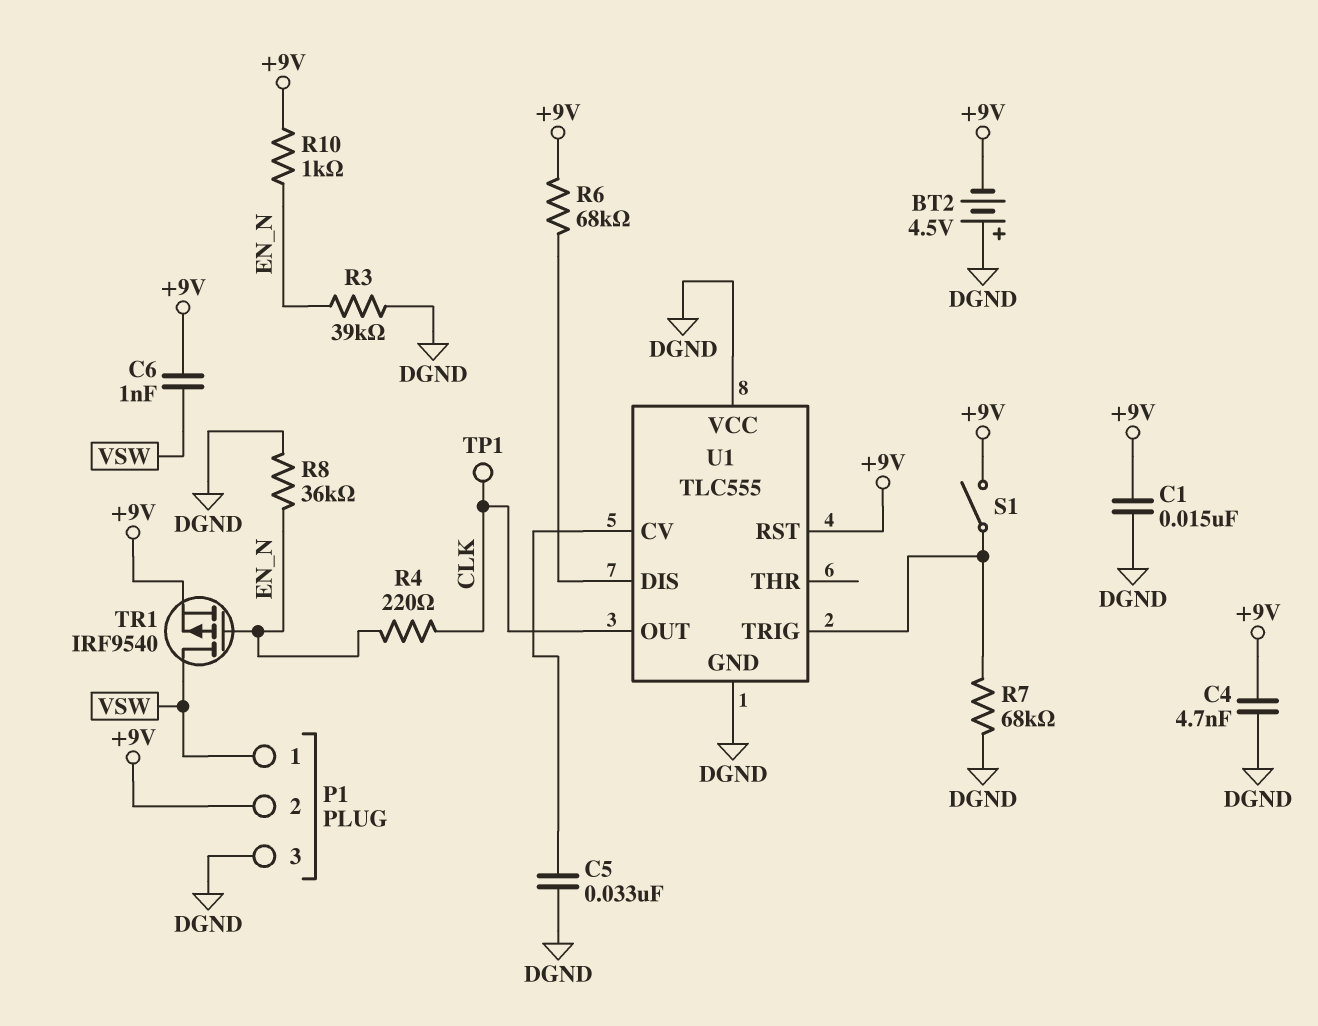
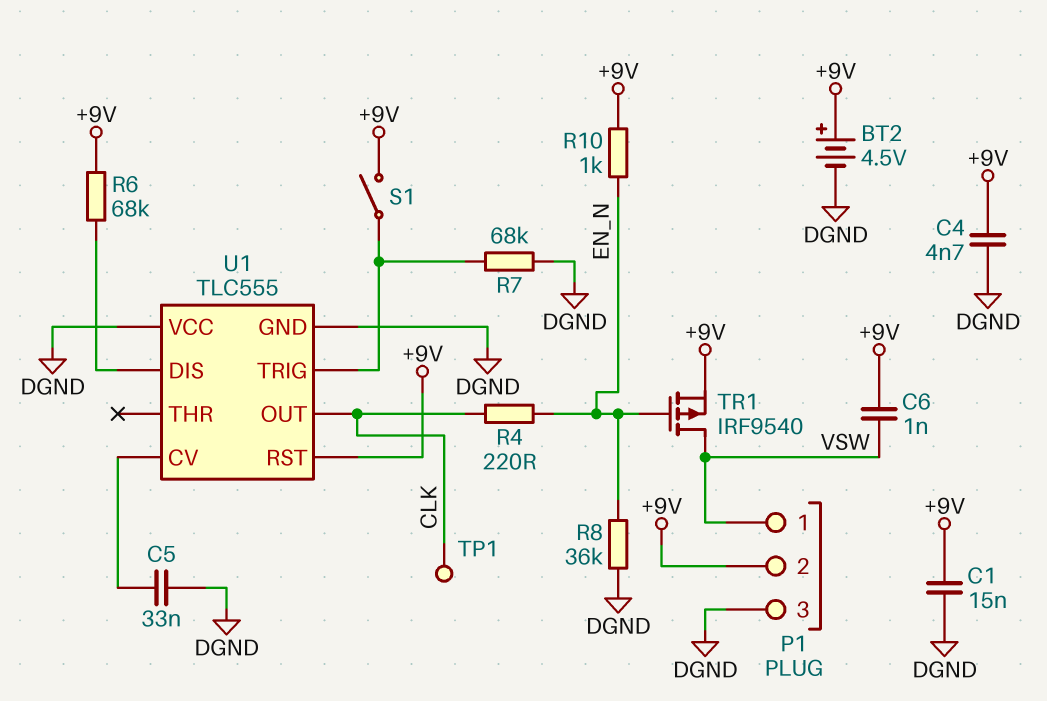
BT2: 4.5V (plus DGND, minus +9V) -> 4.5V (plus +9V, minus DGND)
R3: 39k (DGND, EN_N) -> none

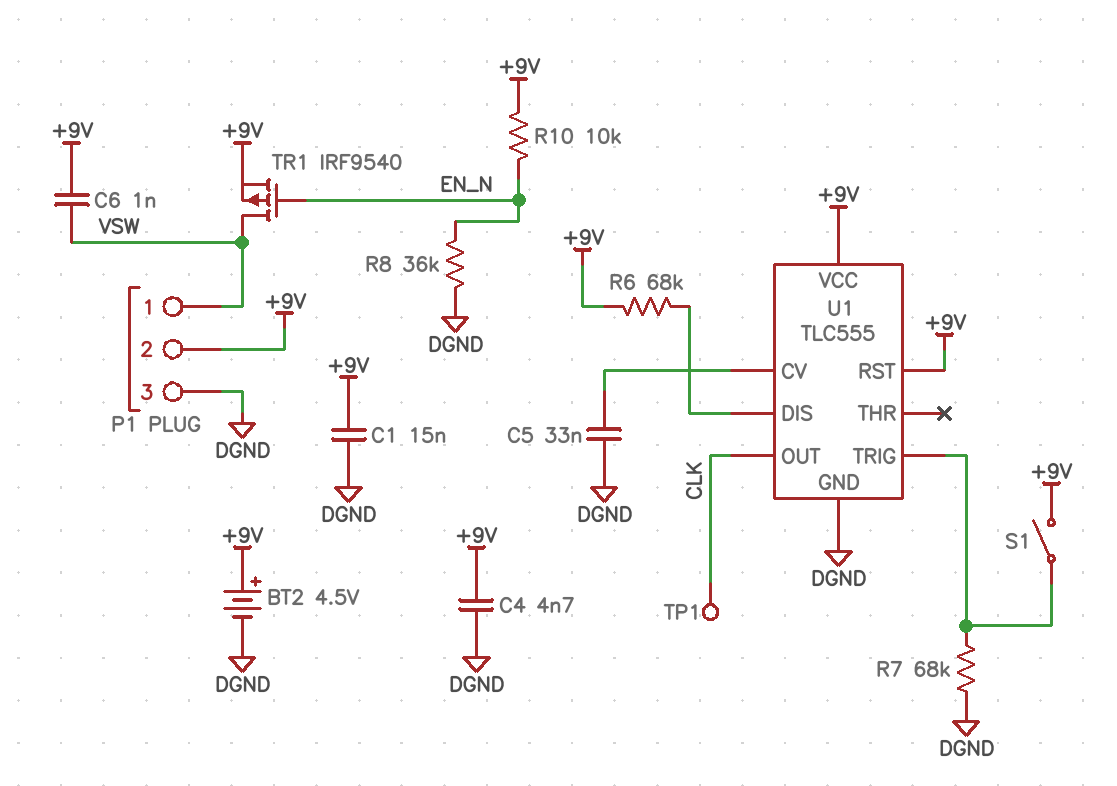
R4: 220 (CLK, EN_N) -> none
R10: 1k (+9V, EN_N) -> 10k (+9V, EN_N)
U1 pin VCC: DGND -> +9V

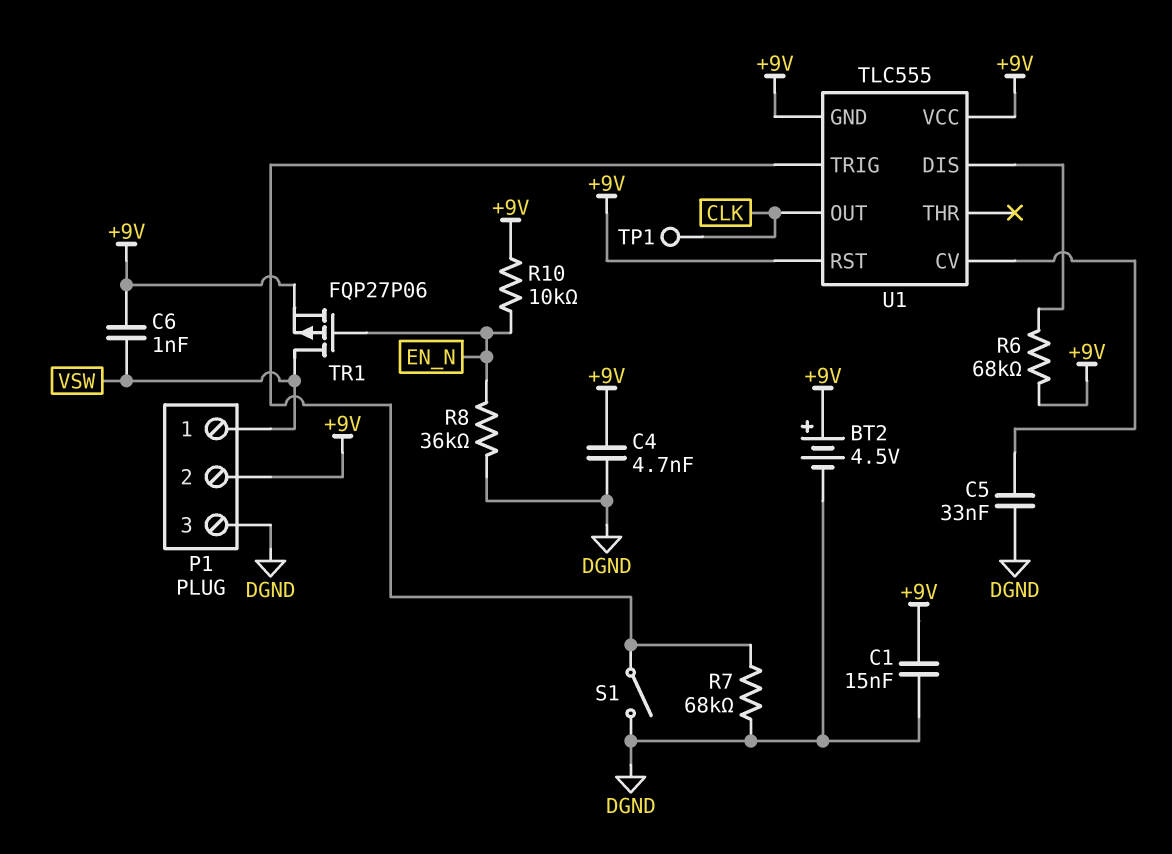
S1: switch (+9V, U1/TRIG) -> switch (DGND, U1/TRIG)
TR1: PMOS IRF9540 (G EN_N, D VSW, S +9V) -> PMOS FQP27P06 (G EN_N, D VSW, S +9V)
U1 pin GND: DGND -> +9V

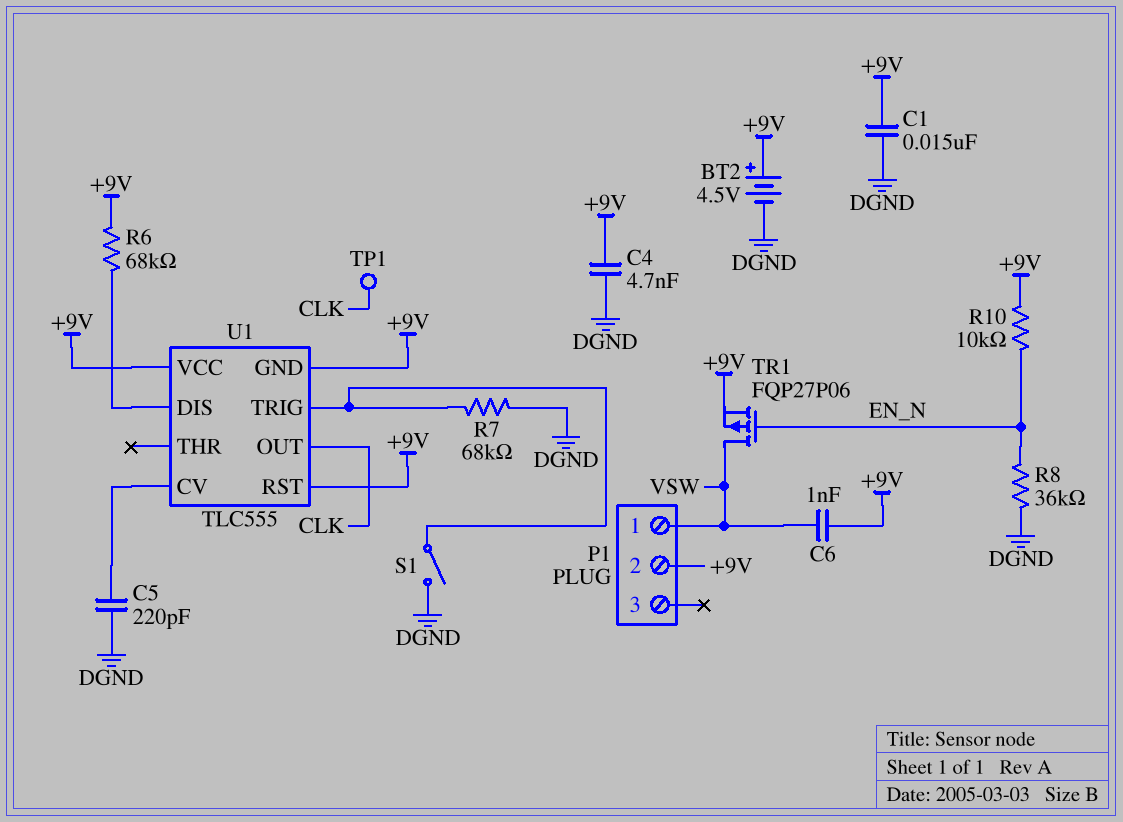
C5: 33nF (DGND, U1/CV) -> 220pF (DGND, U1/CV)
P1 pin 3: DGND -> none

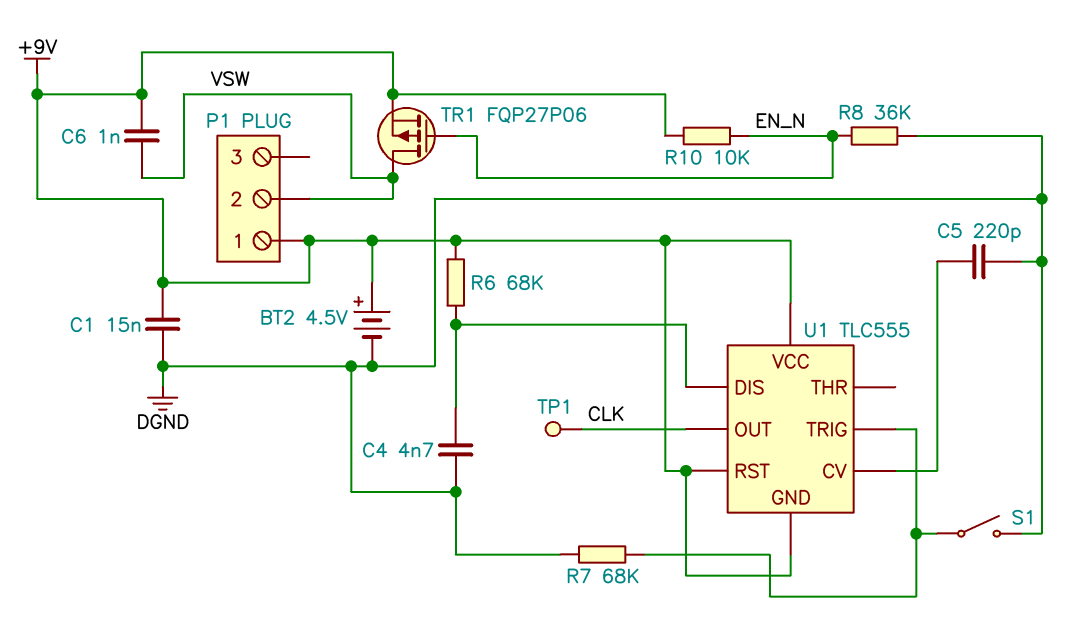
C4: 4.7nF (+9V, DGND) -> 4.7nF (DGND, U1/DIS)
P1 pin 1: VSW -> +9V
P1 pin 2: +9V -> VSW

